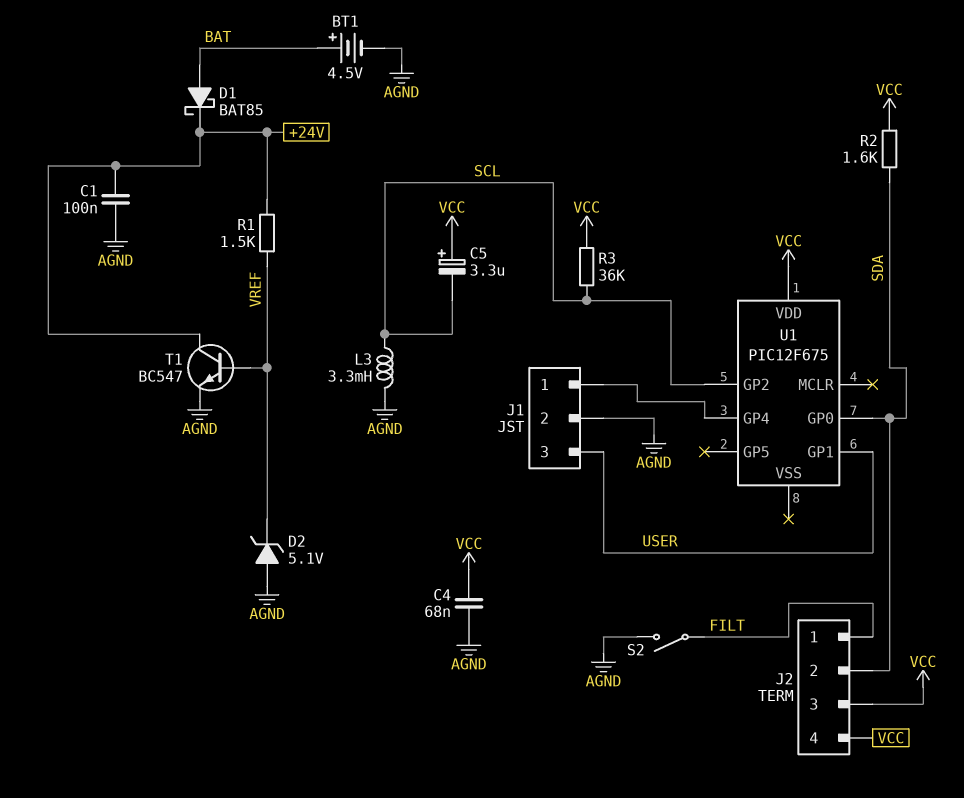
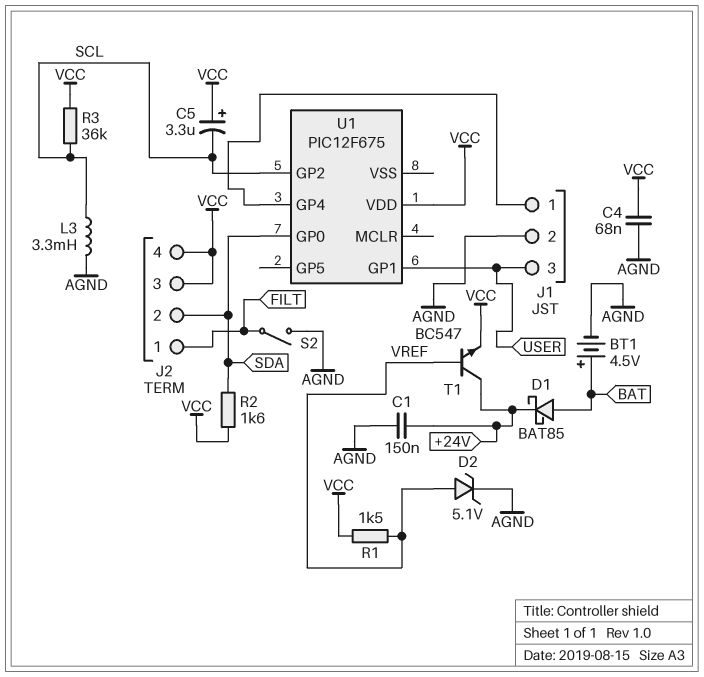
C1: 100nF (+24V, AGND) -> 150nF (+24V, AGND)
D2: zener 5.1V (A AGND, K VREF) -> zener 5.1V (A VREF, K AGND)
R1: 1.5k (+24V, VREF) -> 1.5k (VCC, VREF)
T1: NPN BC547 (B VREF, C +24V, E AGND) -> NPN BC547 (B VREF, C +24V, E VCC)

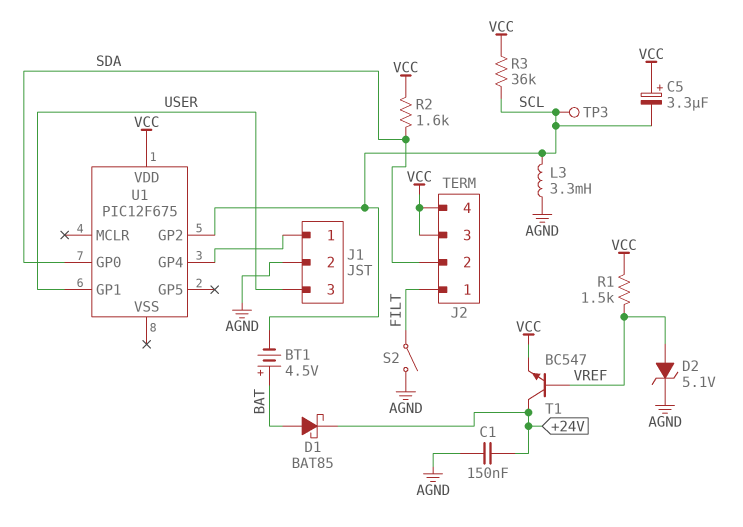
BT1: 4.5V (plus BAT, minus AGND) -> 4.5V (plus BAT, minus SCL)
C4: 68nF (AGND, VCC) -> none
TP3: none -> test point (SCL)

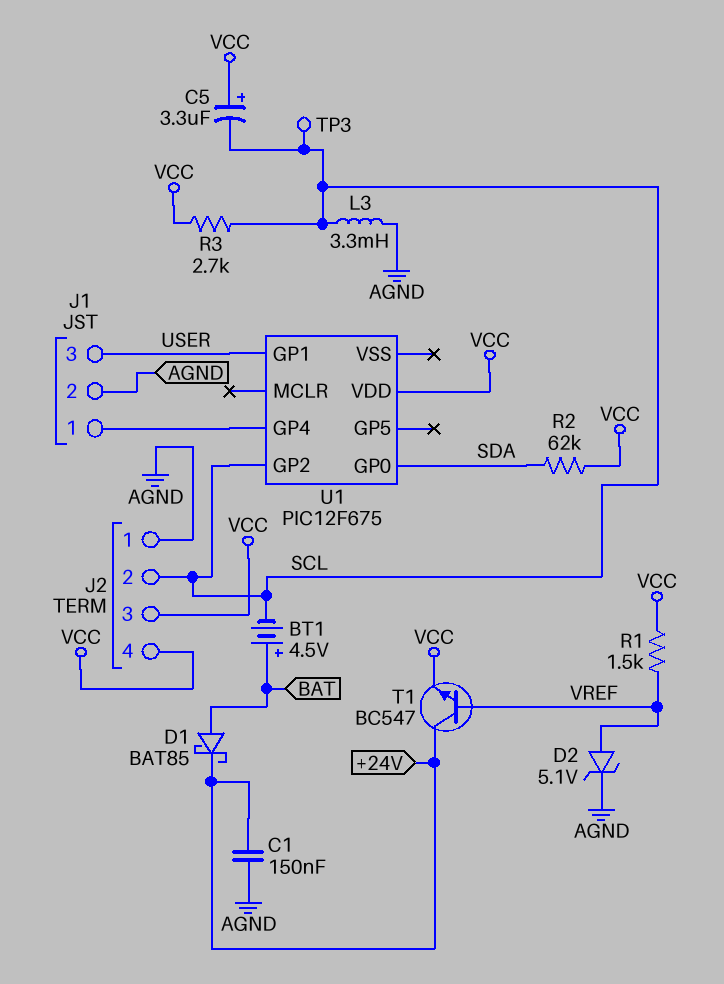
J2 pin 1: FILT -> AGND
J2 pin 2: SDA -> SCL
R2: 1.6k (SDA, VCC) -> 62k (SDA, VCC)
R3: 36k (SCL, VCC) -> 2.7k (SCL, VCC)
S2: switch (AGND, FILT) -> none

